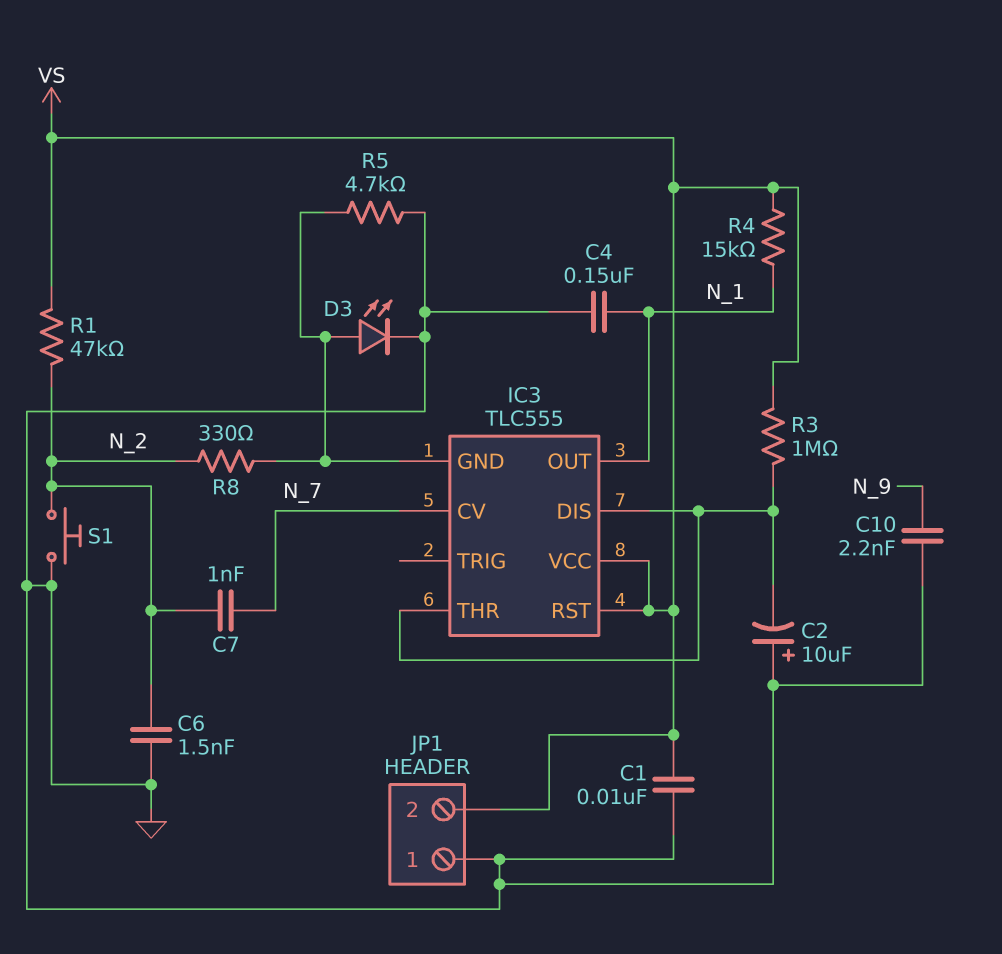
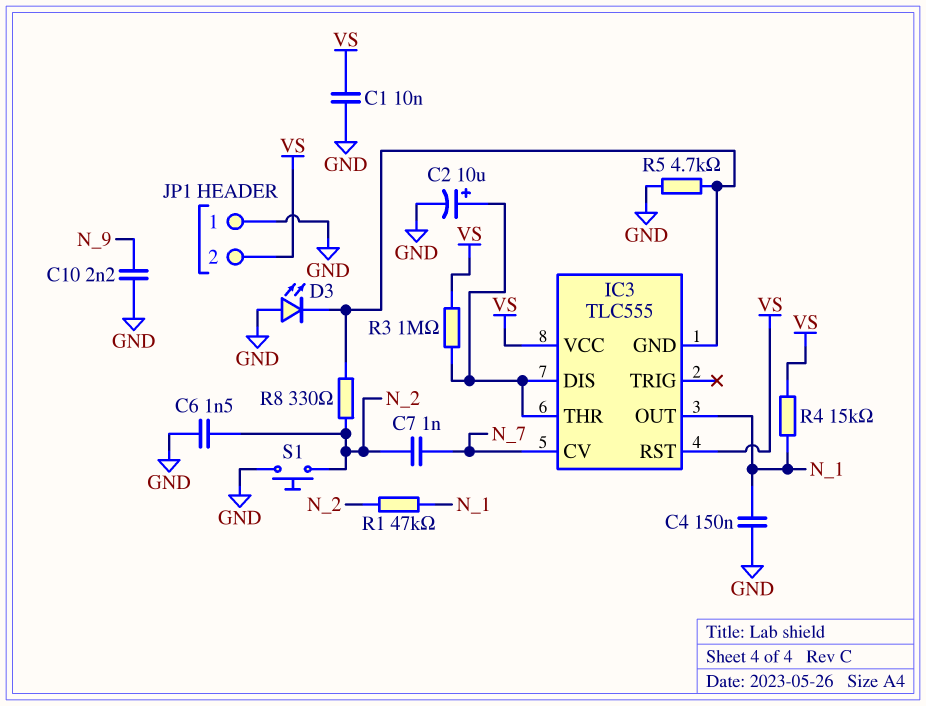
C2: 10uF (plus GND, minus IC3/DIS) -> 10uF (plus IC3/DIS, minus GND)
D3: LED (A IC3/GND, K GND) -> LED (A GND, K IC3/GND)
R1: 47k (N_2, VS) -> 47k (N_1, N_2)

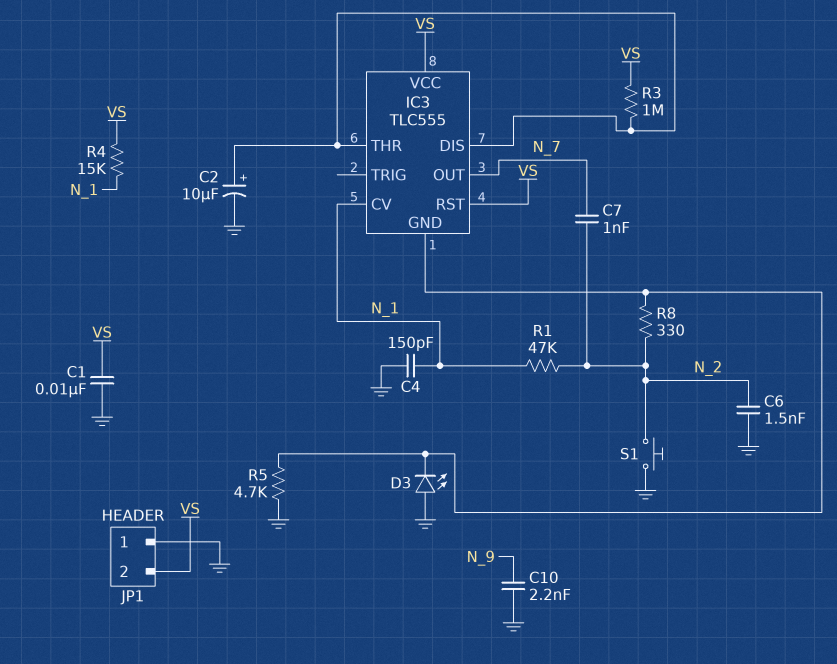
C4: 150nF (GND, N_1) -> 150pF (GND, N_1)
IC3 pin CV: N_7 -> N_1
IC3 pin OUT: N_1 -> N_7

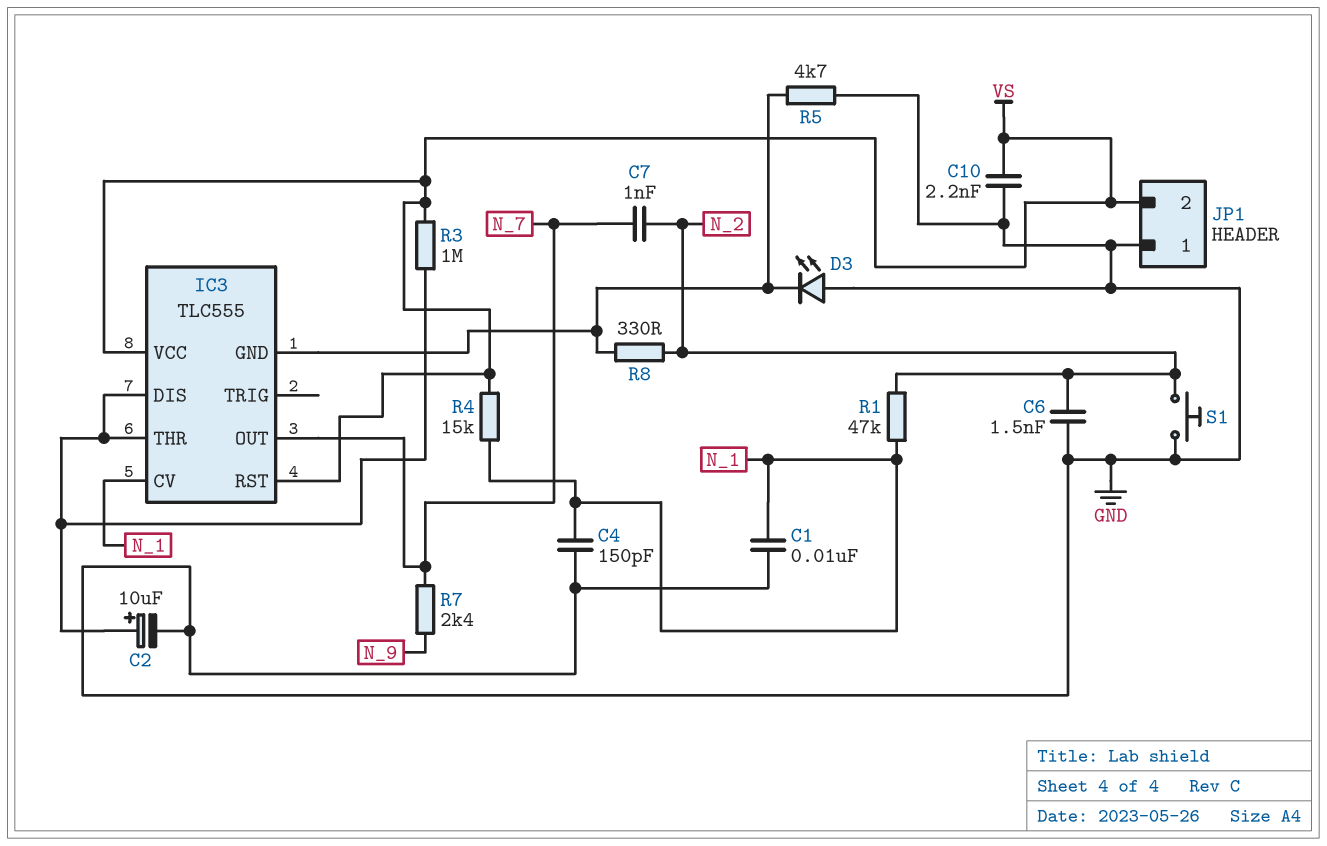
C1: 10nF (GND, VS) -> 10nF (GND, N_1)
C10: 2.2nF (GND, N_9) -> 2.2nF (GND, VS)
R7: none -> 2.4k (N_7, N_9)

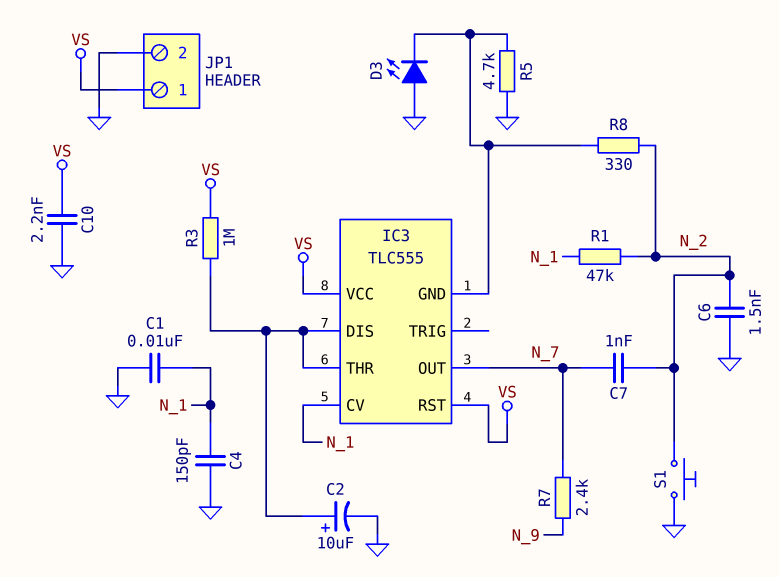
JP1 pin 1: GND -> VS
JP1 pin 2: VS -> GND
R4: 15k (N_1, VS) -> none

